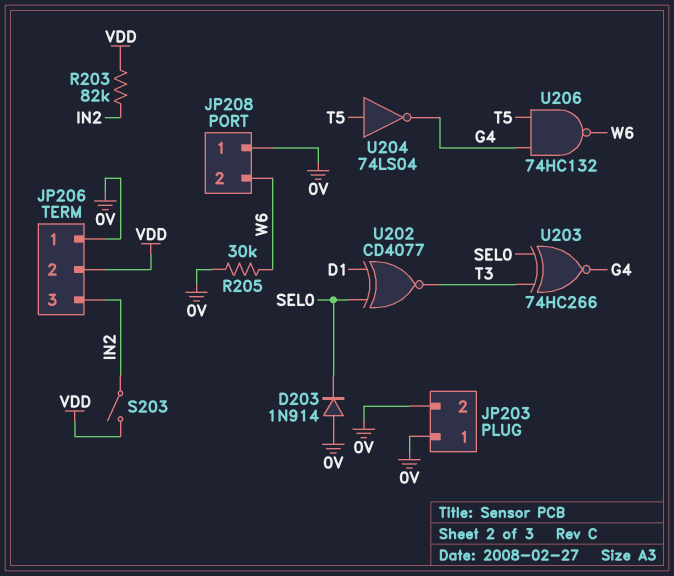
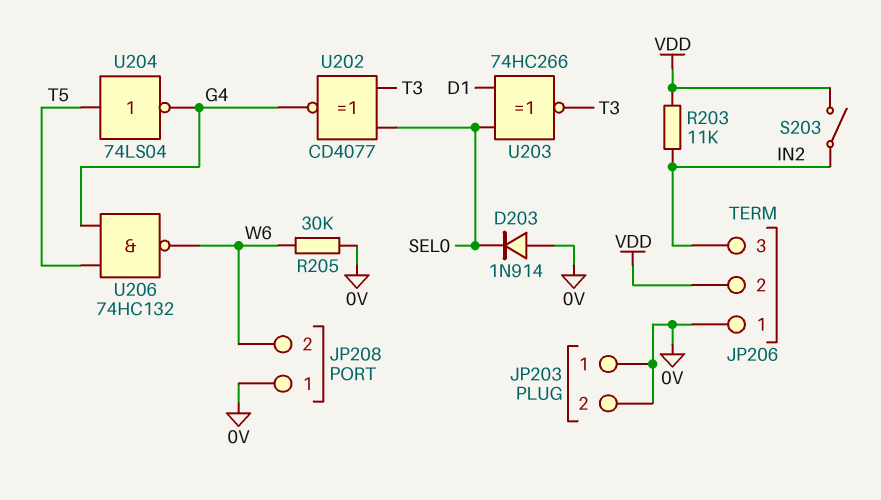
R203: 82k (IN2, VDD) -> 11k (IN2, VDD)
U202: XNOR CD4077 (in D1, in SEL0, out T3) -> XNOR CD4077 (in SEL0, in T3, out G4)
U203: XNOR 74HC266 (in SEL0, in T3, out G4) -> XNOR 74HC266 (in D1, in SEL0, out T3)

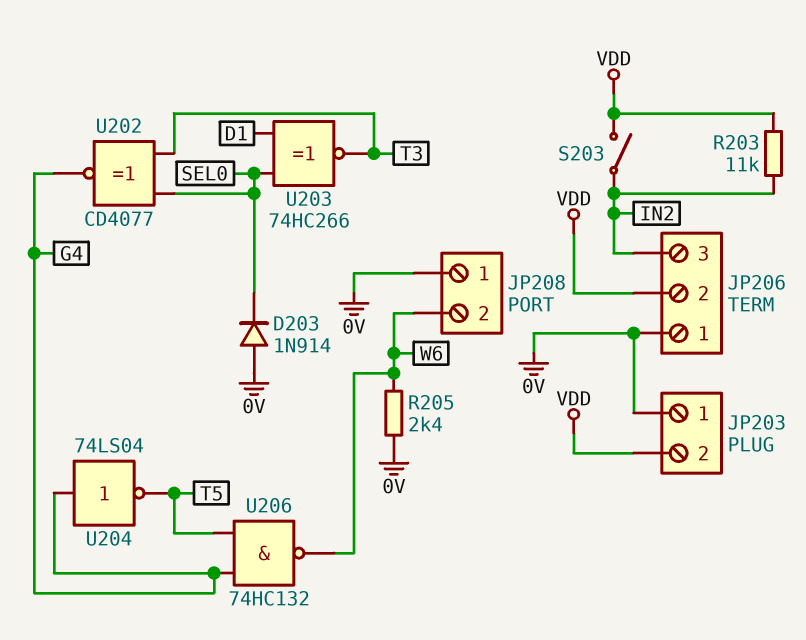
JP203 pin 2: 0V -> VDD
R205: 30k (0V, W6) -> 2.4k (0V, W6)
U204: NOT 74LS04 (in T5, out G4) -> NOT 74LS04 (in G4, out T5)

